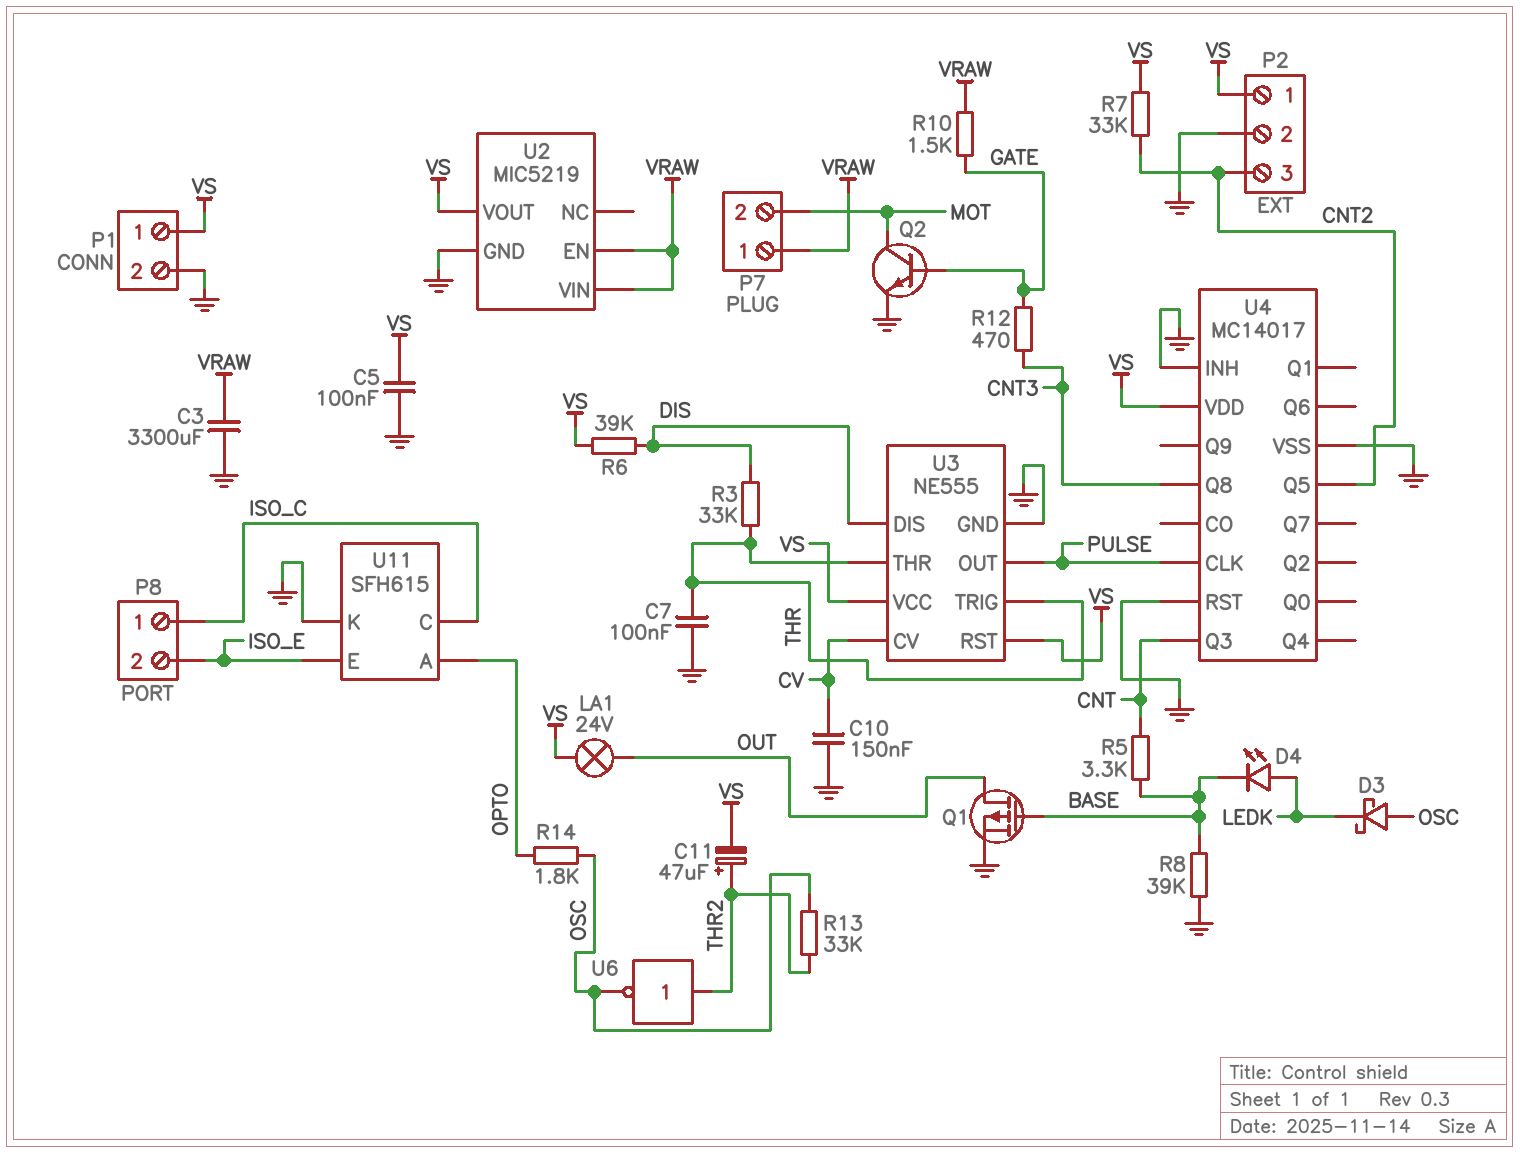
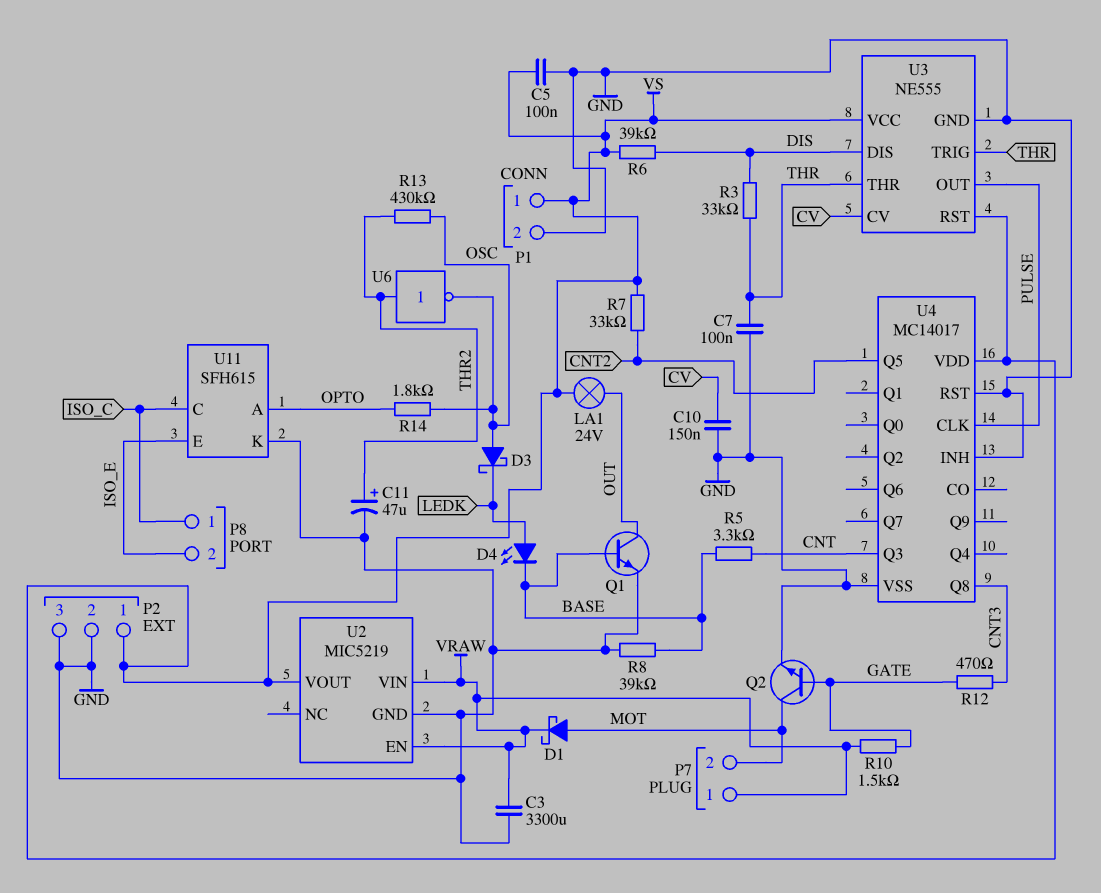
C11: 47uF (plus THR2, minus VS) -> 47uF (plus THR2, minus GND)
D1: none -> schottky (A MOT, K VRAW)
P2 pin 3: CNT2 -> GND
Q1: PMOS (G BASE, D OUT, S GND) -> NPN (B BASE, C OUT, E GND)
R13: 33k (OSC, THR2) -> 430k (OSC, THR2)

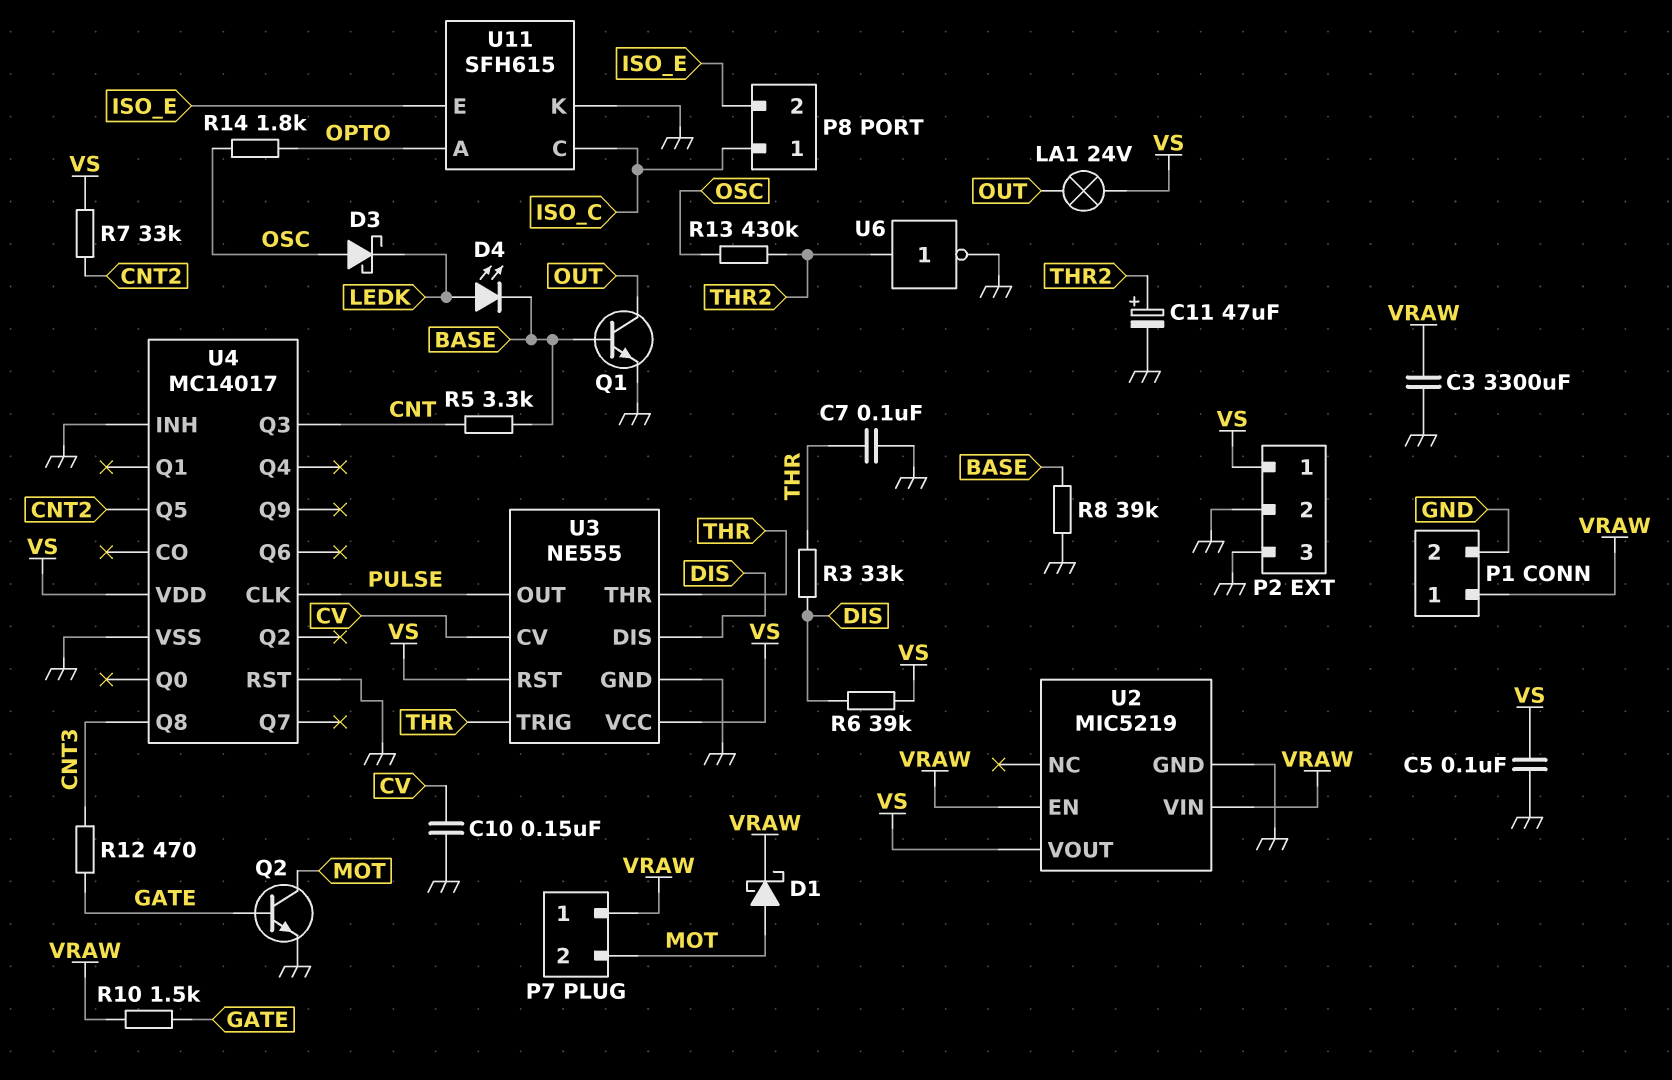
P1 pin 1: VS -> VRAW
U6: NOT (in THR2, out OSC) -> NOT (in THR2, out GND)

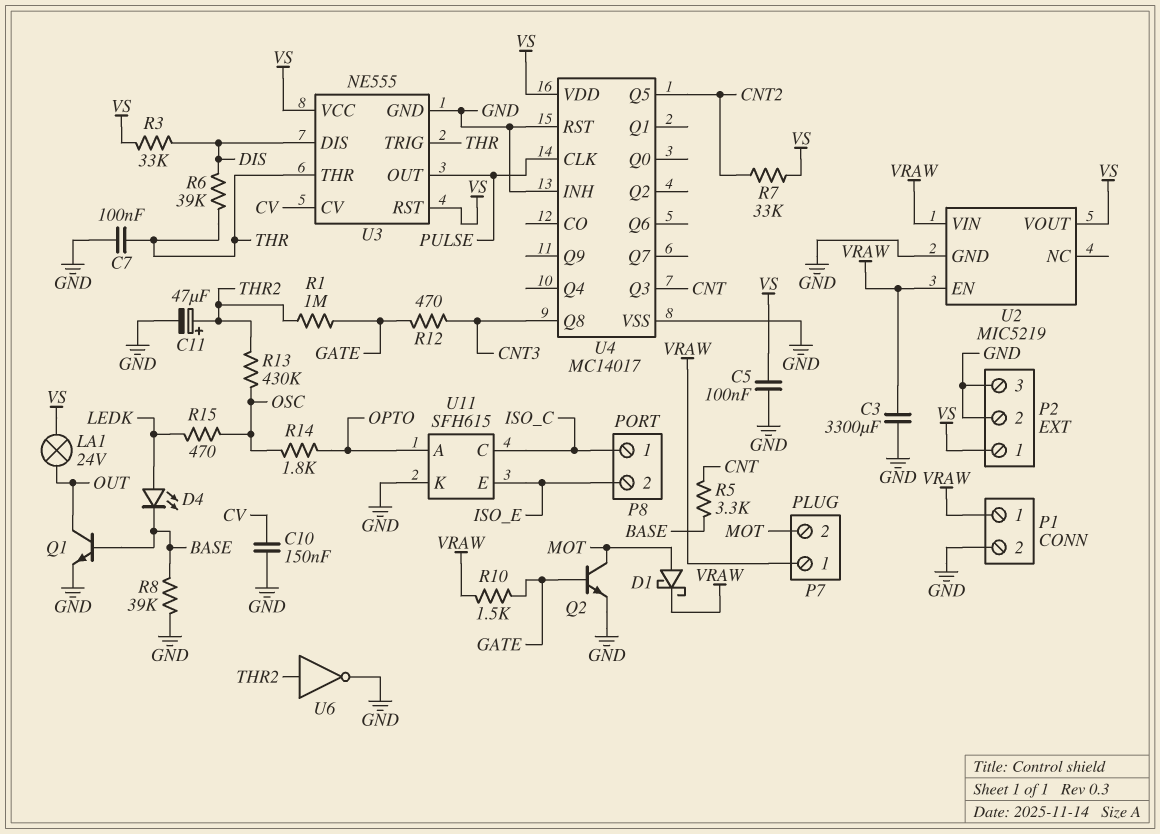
D3: schottky (A OSC, K LEDK) -> none
R1: none -> 1M (GATE, THR2)
R3: 33k (DIS, THR) -> 33k (DIS, VS)
R6: 39k (DIS, VS) -> 39k (DIS, THR)
R15: none -> 470 (LEDK, OSC)

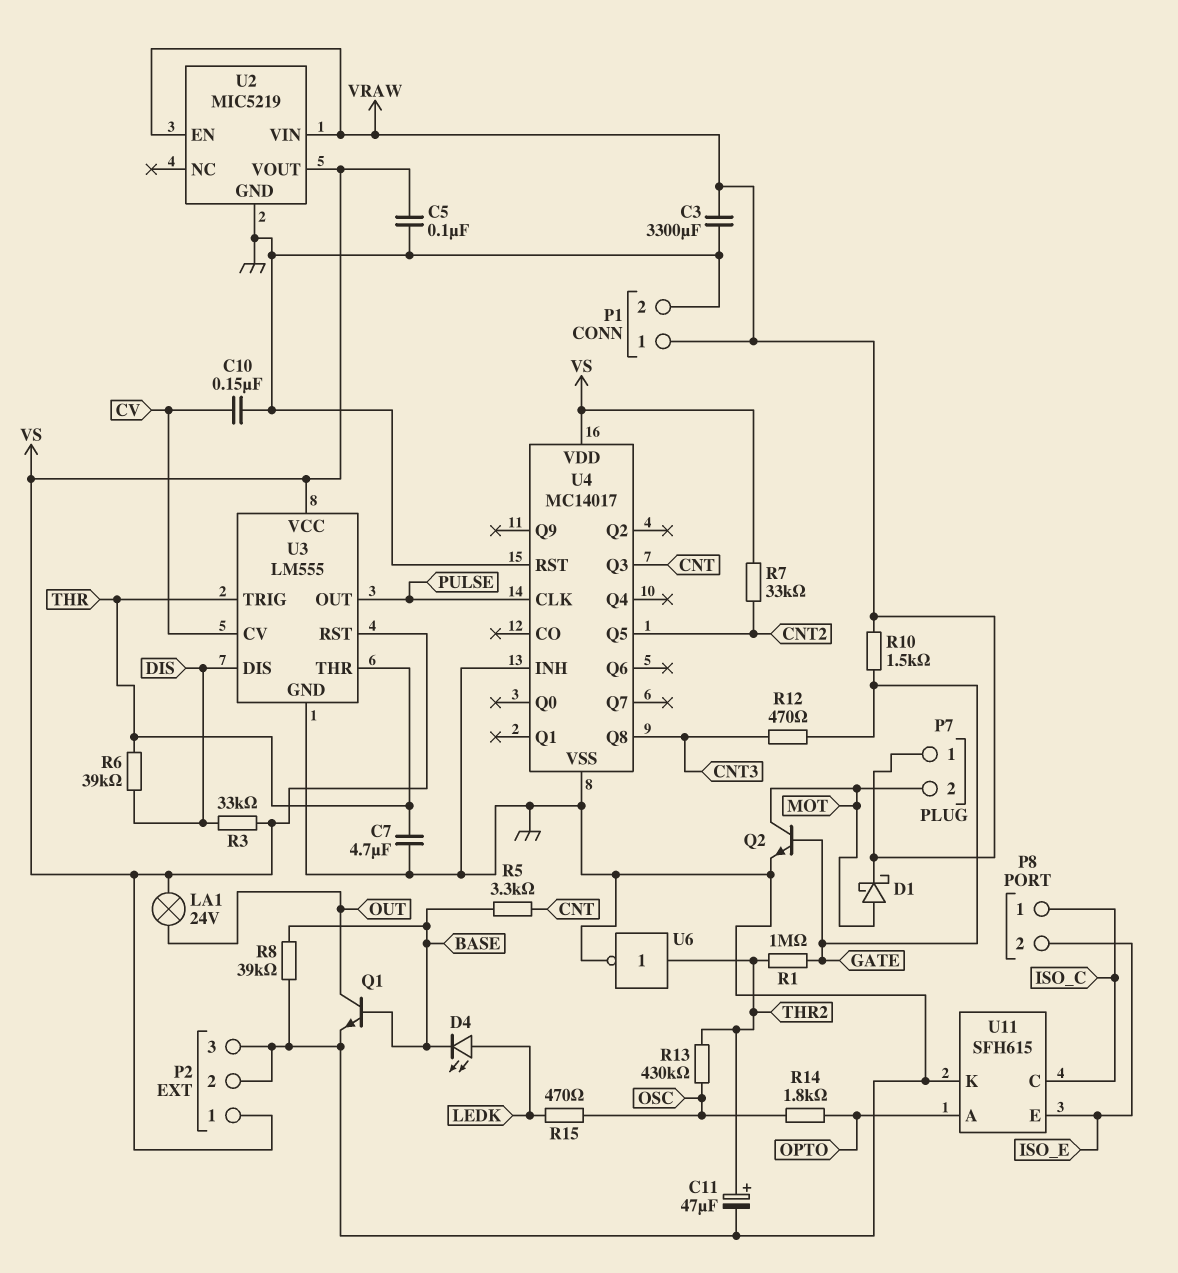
C7: 100nF (GND, THR) -> 4.7uF (GND, THR)
U3: NE555 -> LM555

